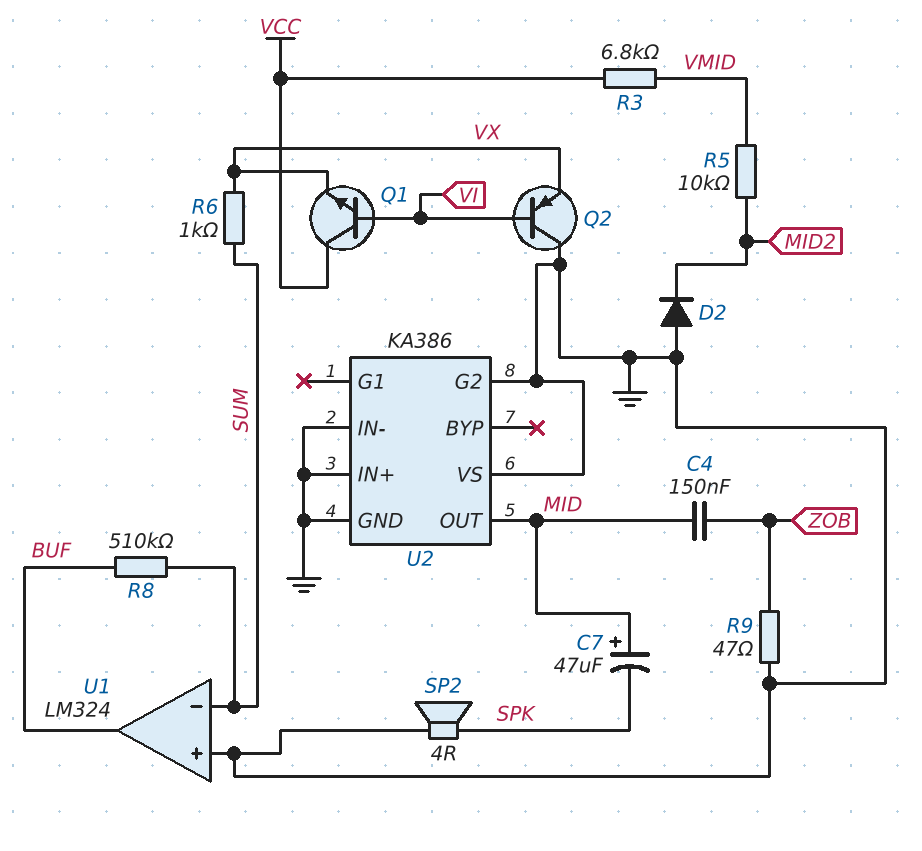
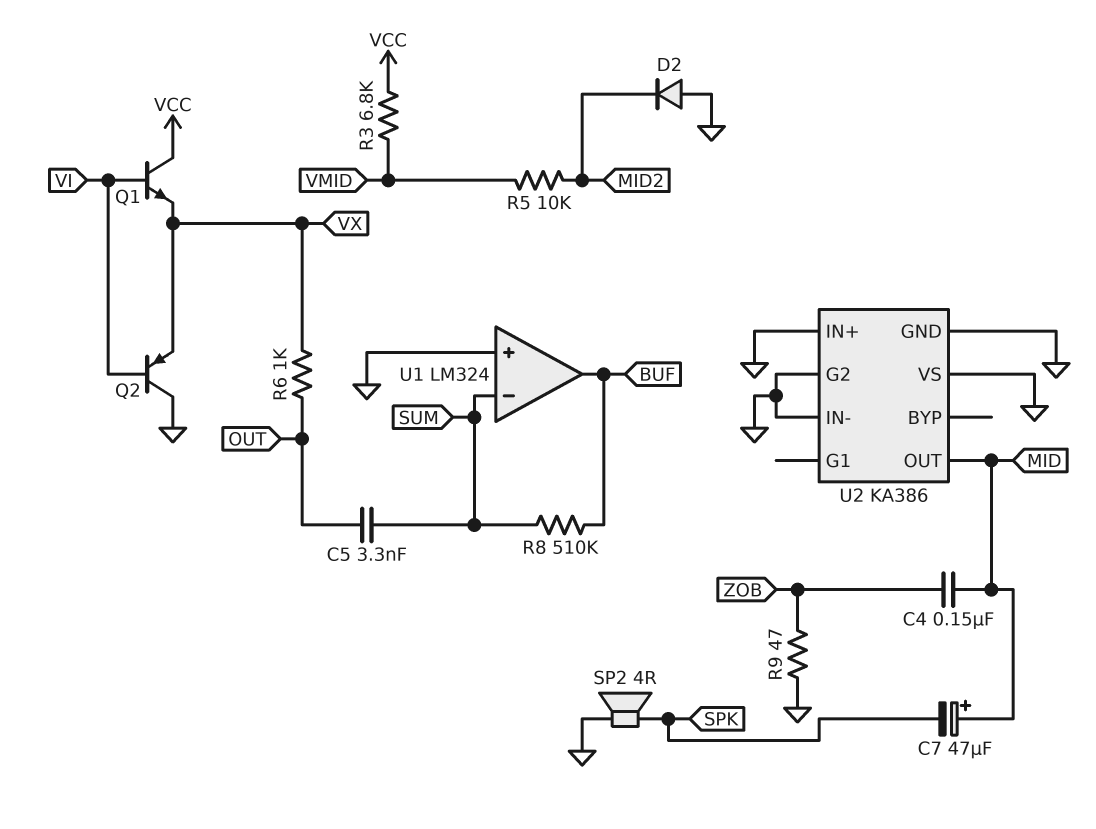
C5: none -> 3.3nF (OUT, SUM)
R6: 1k (SUM, VX) -> 1k (OUT, VX)

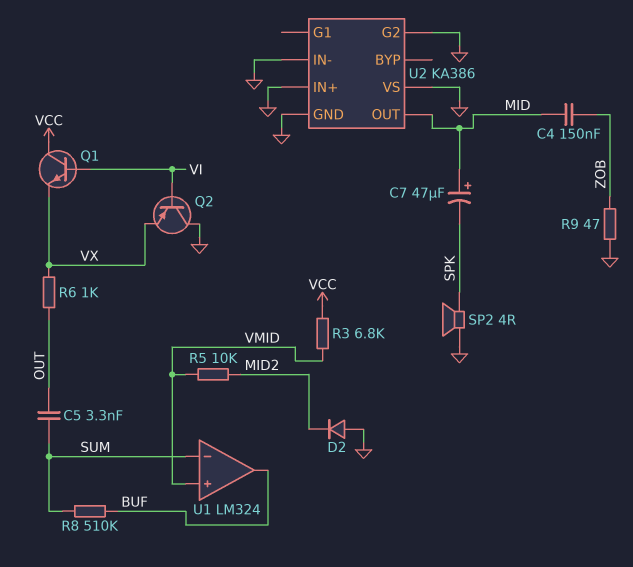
U1 pin in+: GND -> VMID

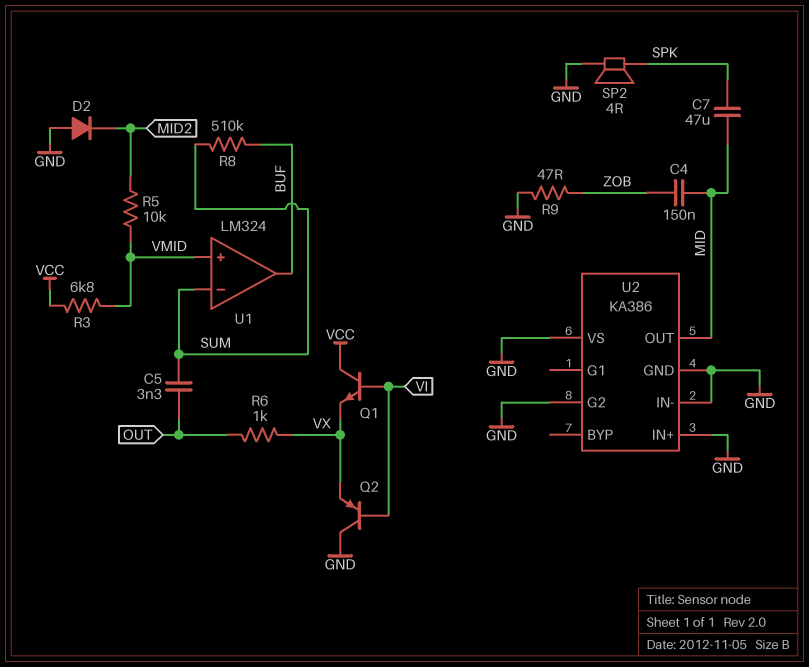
C7: 47uF (plus MID, minus SPK) -> 47uF (MID, SPK)

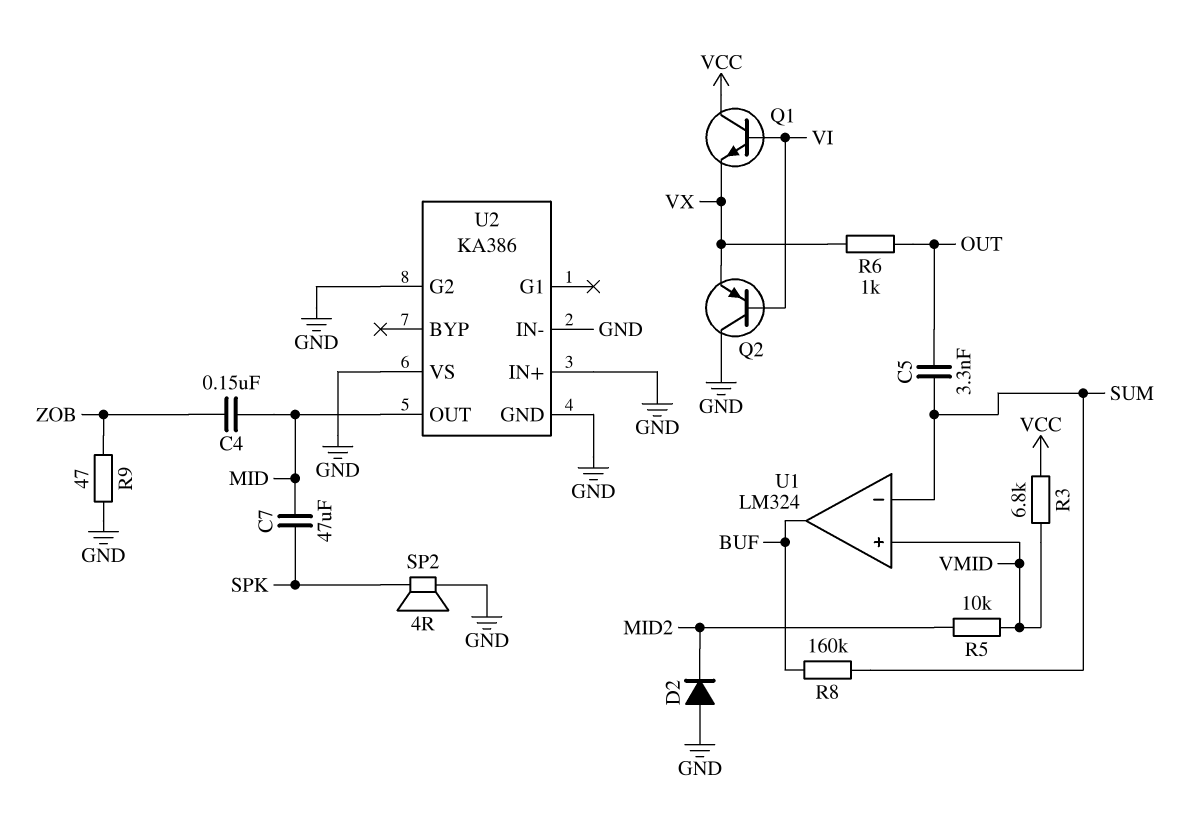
R8: 510k (BUF, SUM) -> 160k (BUF, SUM)

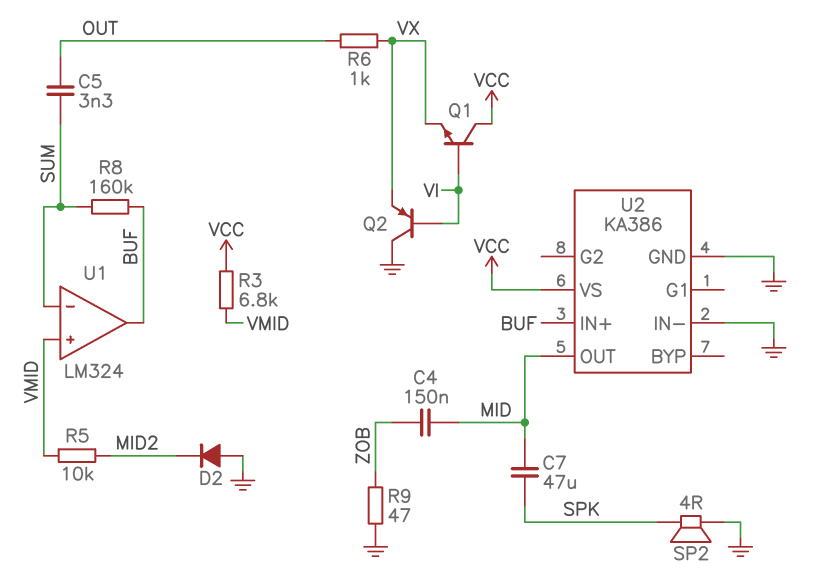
U2 pin G2: GND -> none
U2 pin IN+: GND -> BUF
U2 pin VS: GND -> VCC

